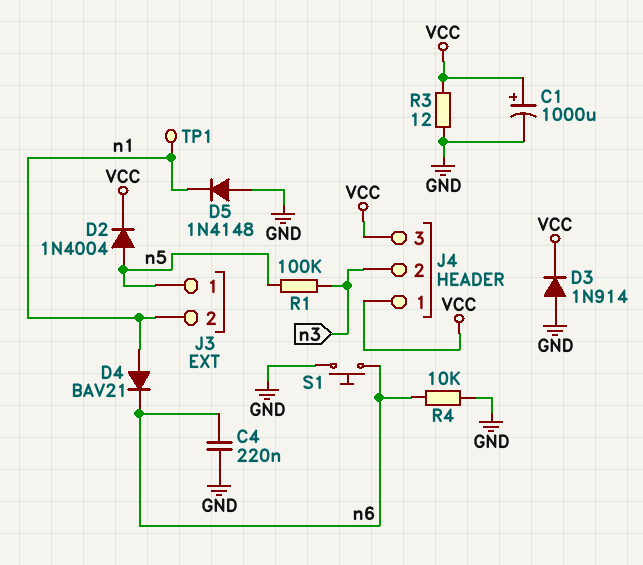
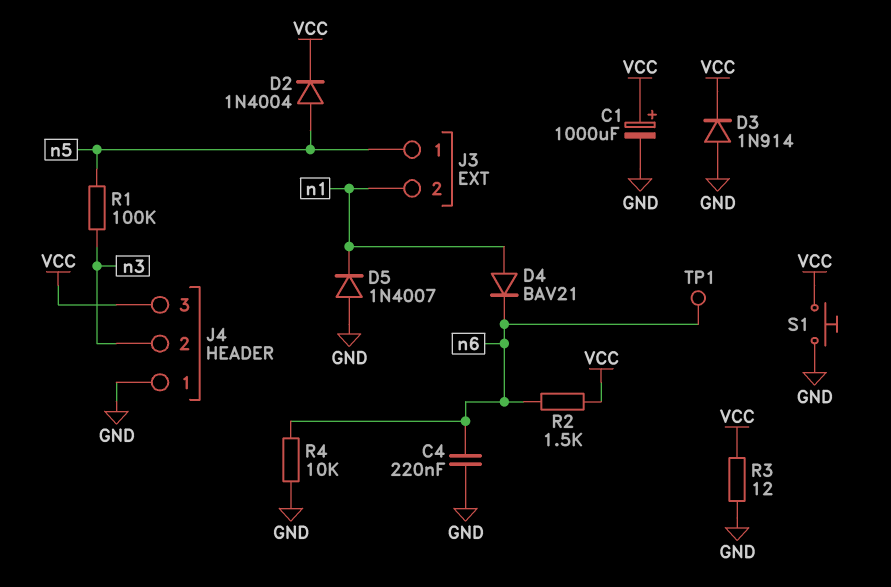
D5: diode 1N4148 (A GND, K n1) -> diode 1N4007 (A GND, K n1)
J4 pin 1: VCC -> GND
R2: none -> 1.5k (VCC, n6)
S1: button (GND, n6) -> button (GND, VCC)
TP1: test point (n1) -> test point (n6)

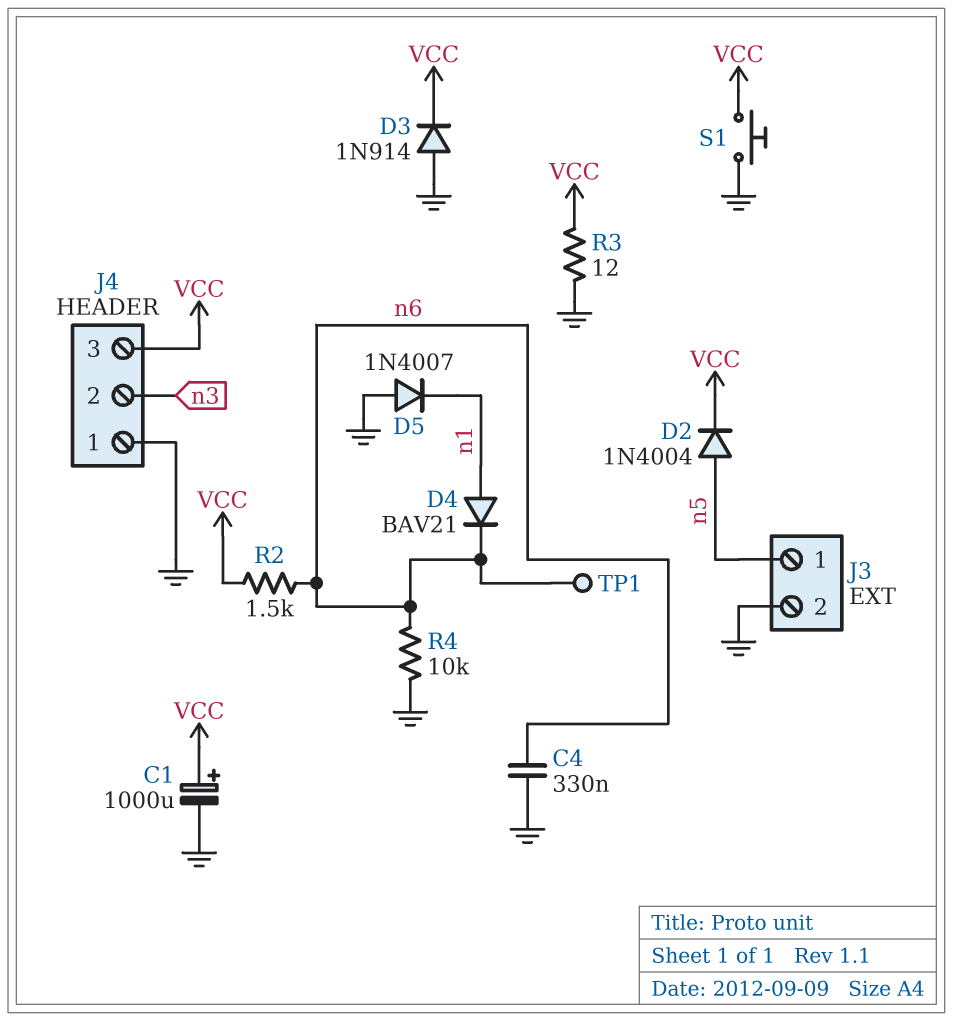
C4: 220nF (GND, n6) -> 330nF (GND, n6)
J3 pin 2: n1 -> GND
R1: 100k (n3, n5) -> none

